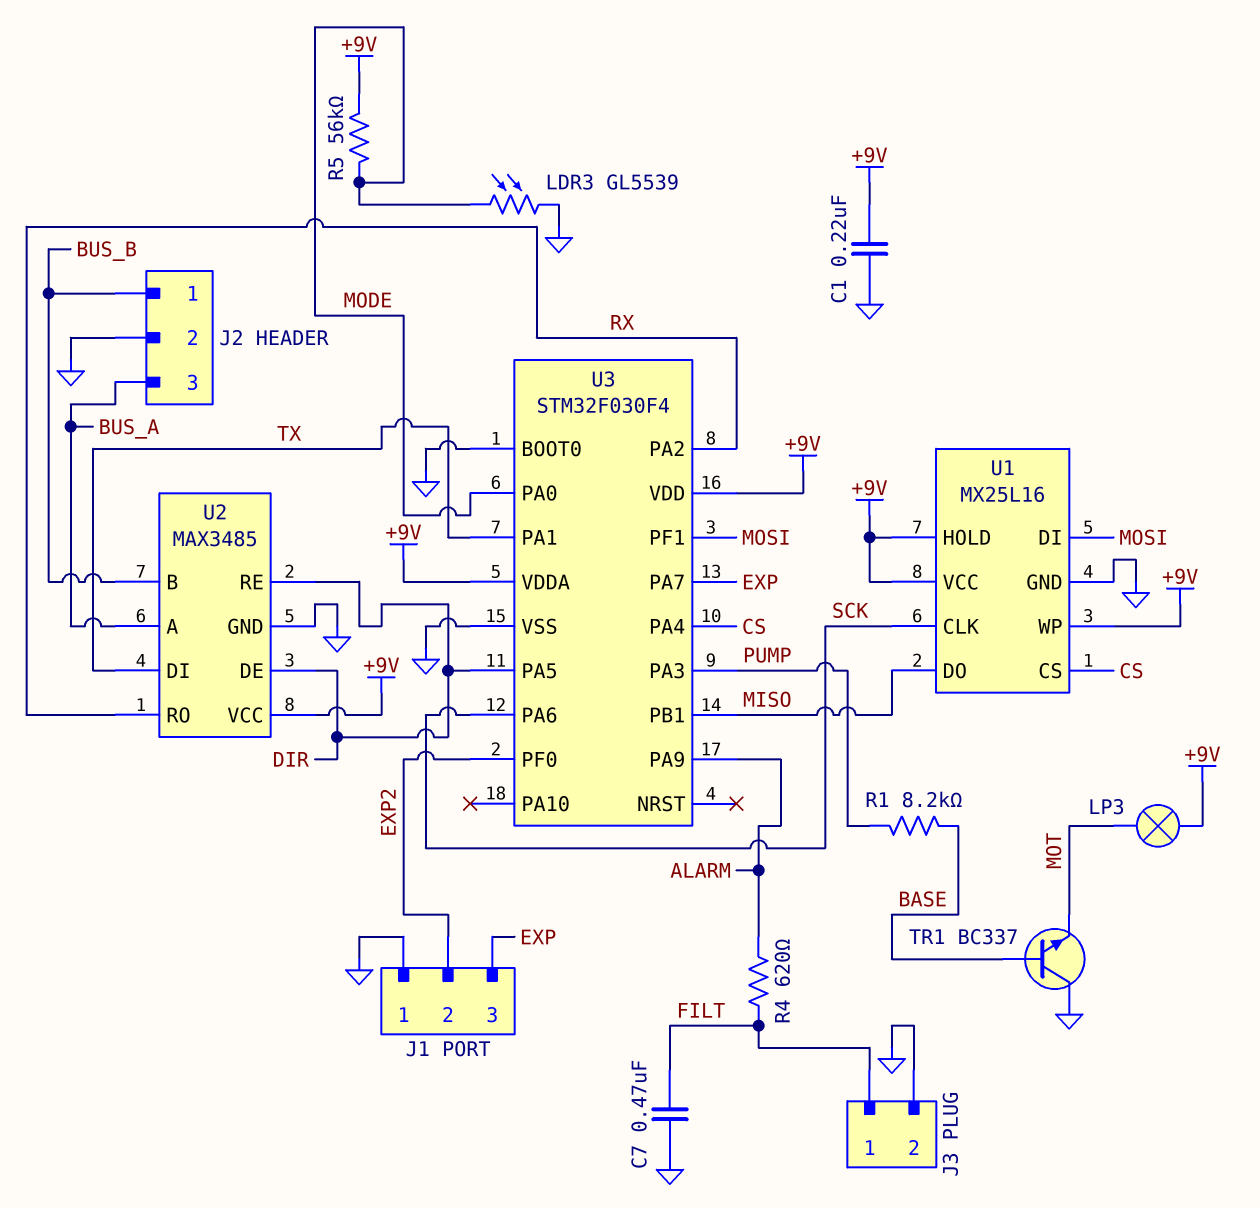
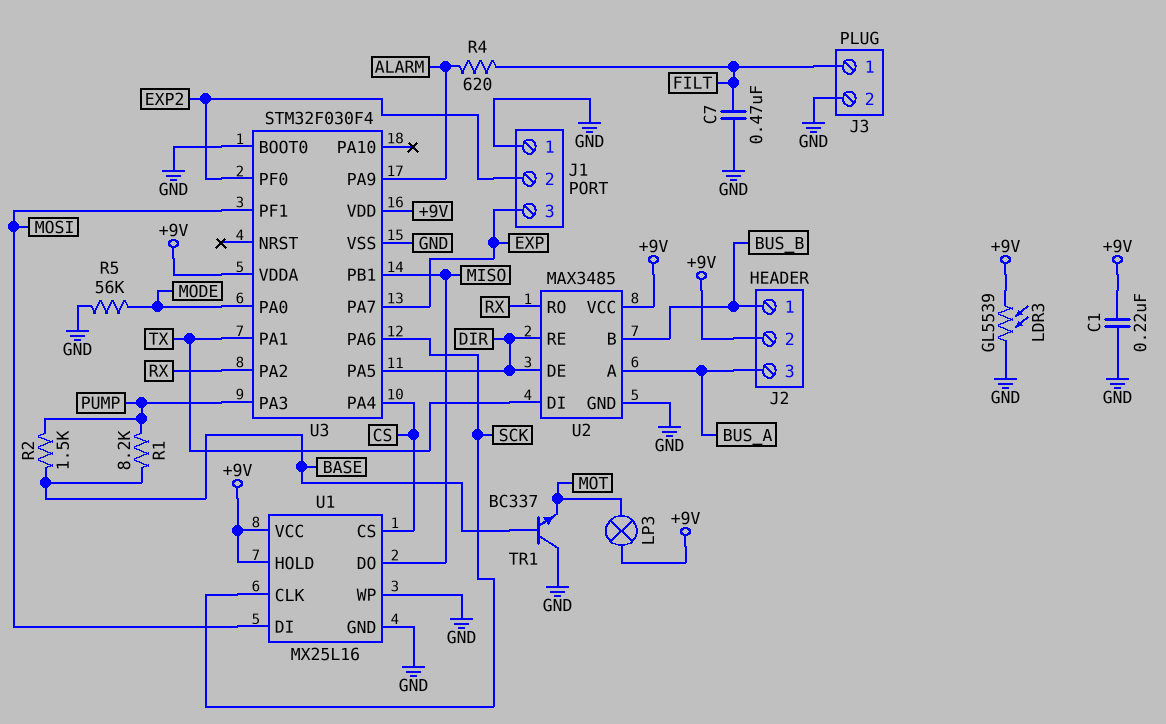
J2 pin 2: GND -> +9V
LDR3: GL5539 (GND, MODE) -> GL5539 (+9V, GND)
R2: none -> 1.5k (BASE, PUMP)
R5: 56k (+9V, MODE) -> 56k (GND, MODE)
U1 pin WP: +9V -> GND

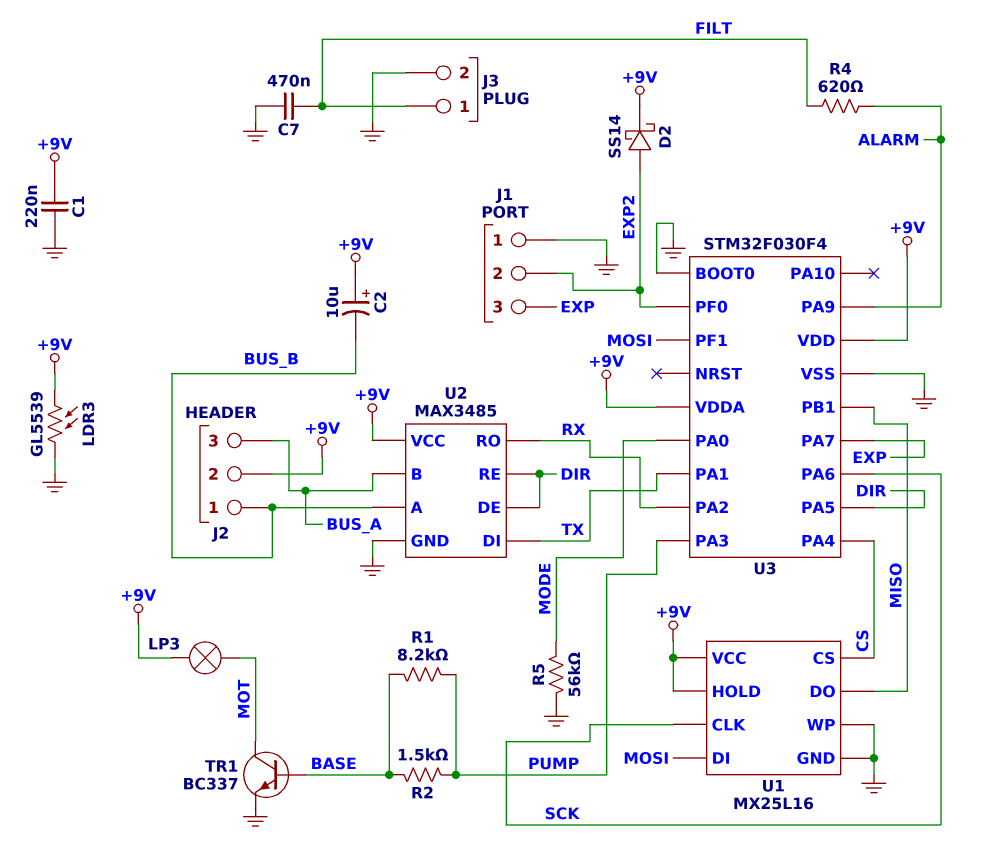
C2: none -> 10uF (plus +9V, minus BUS_B)
D2: none -> schottky SS14 (A EXP2, K +9V)
TR1: NPN BC337 (B BASE, C GND, E MOT) -> NPN BC337 (B BASE, C MOT, E GND)
U2 pin A: BUS_A -> BUS_B
U2 pin B: BUS_B -> BUS_A

